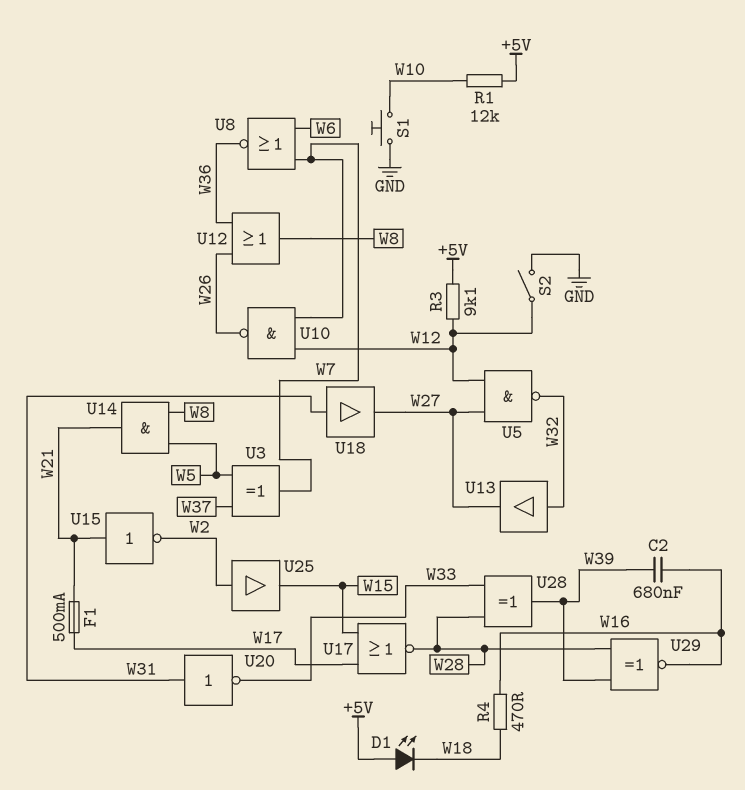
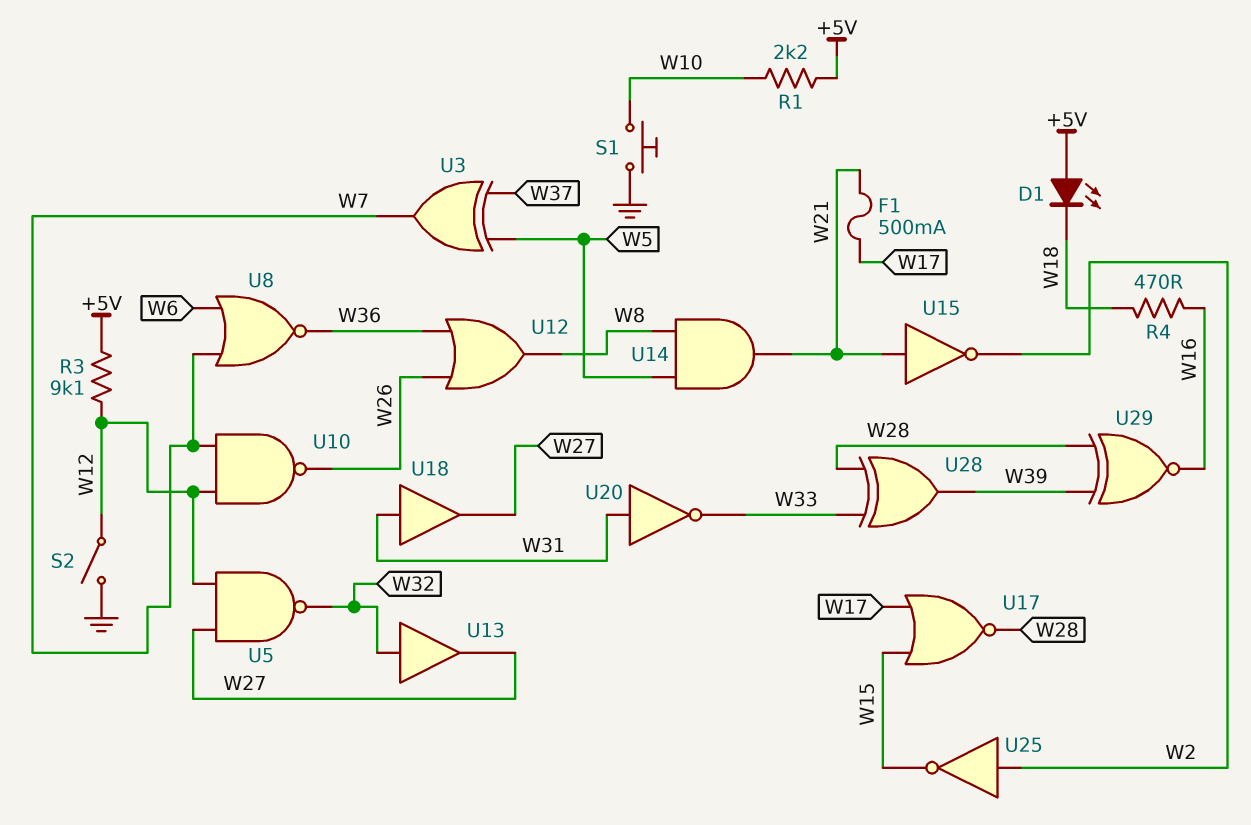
C2: 680nF (W16, W39) -> none
R1: 12k (+5V, W10) -> 2.2k (+5V, W10)
U25: buffer (in W2, out W15) -> NOT (in W2, out W15)

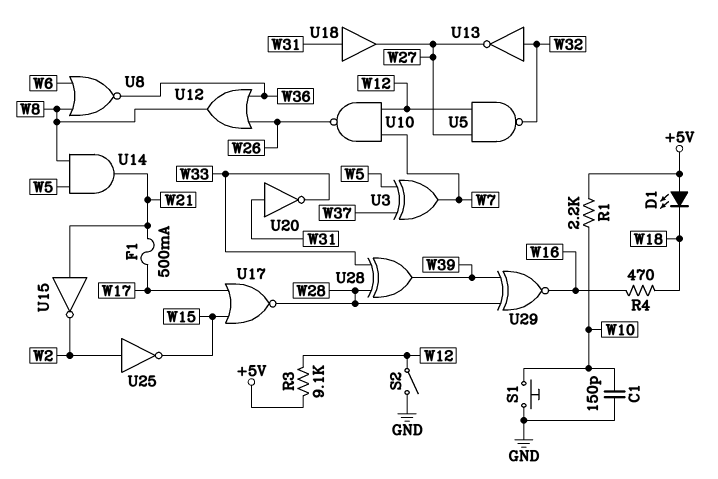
C1: none -> 150pF (GND, W10)
U8: NOR (in W6, in W7, out W36) -> NOR (in W6, in W8, out W36)
U13: buffer (in W32, out W27) -> NOT (in W32, out W27)

